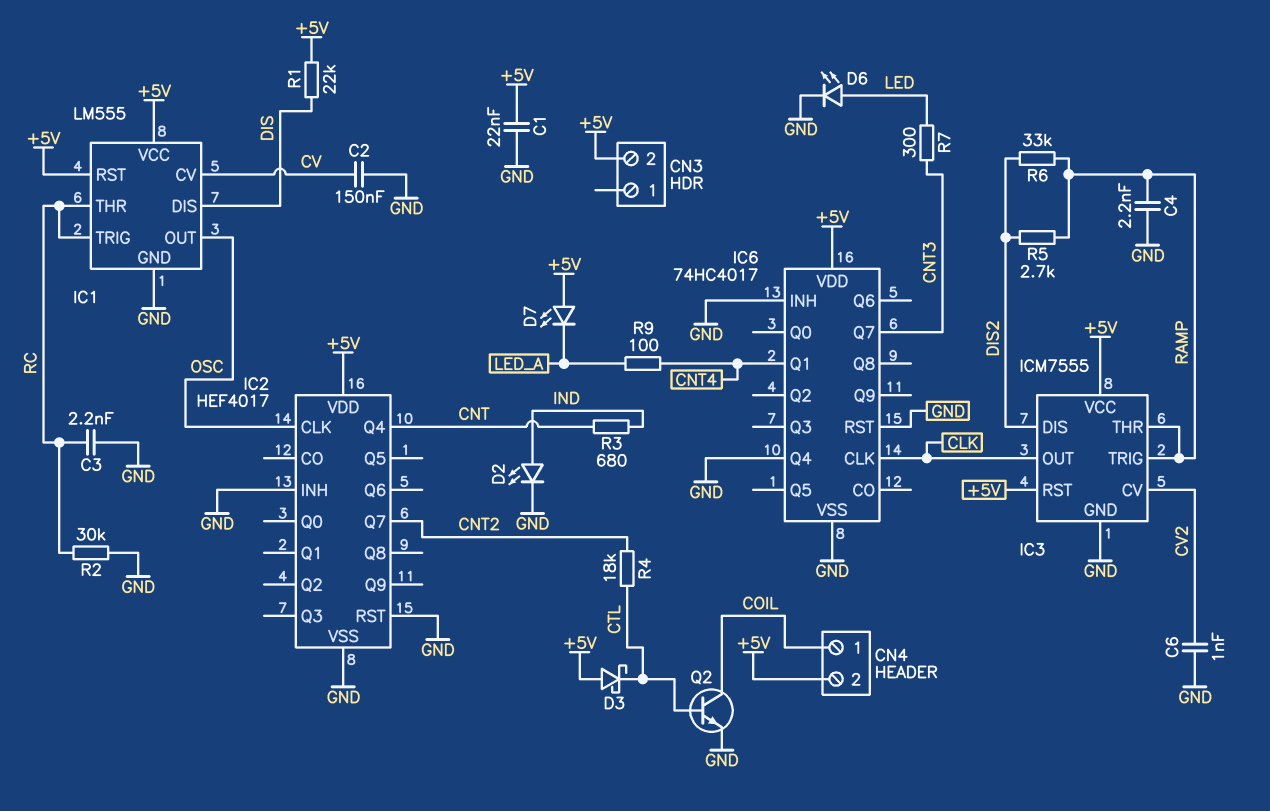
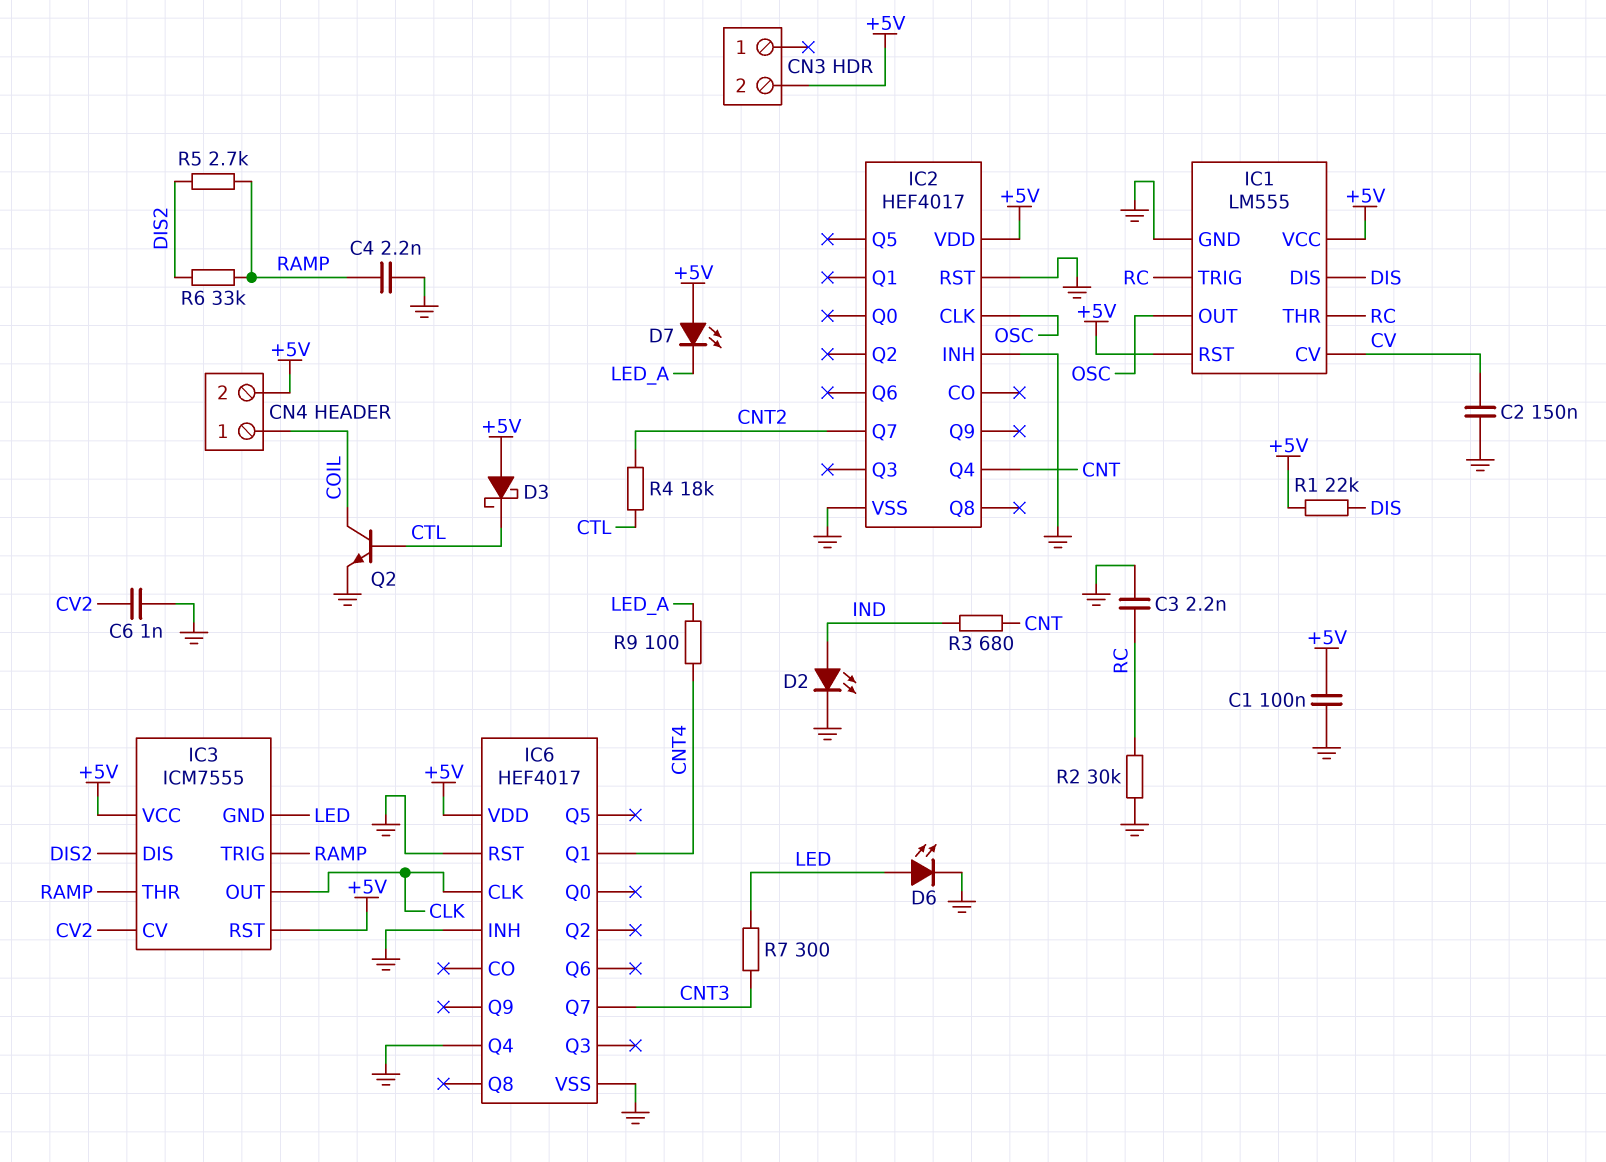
C1: 22nF (+5V, GND) -> 100nF (+5V, GND)
IC3 pin GND: GND -> LED
IC6: 74HC4017 -> HEF4017

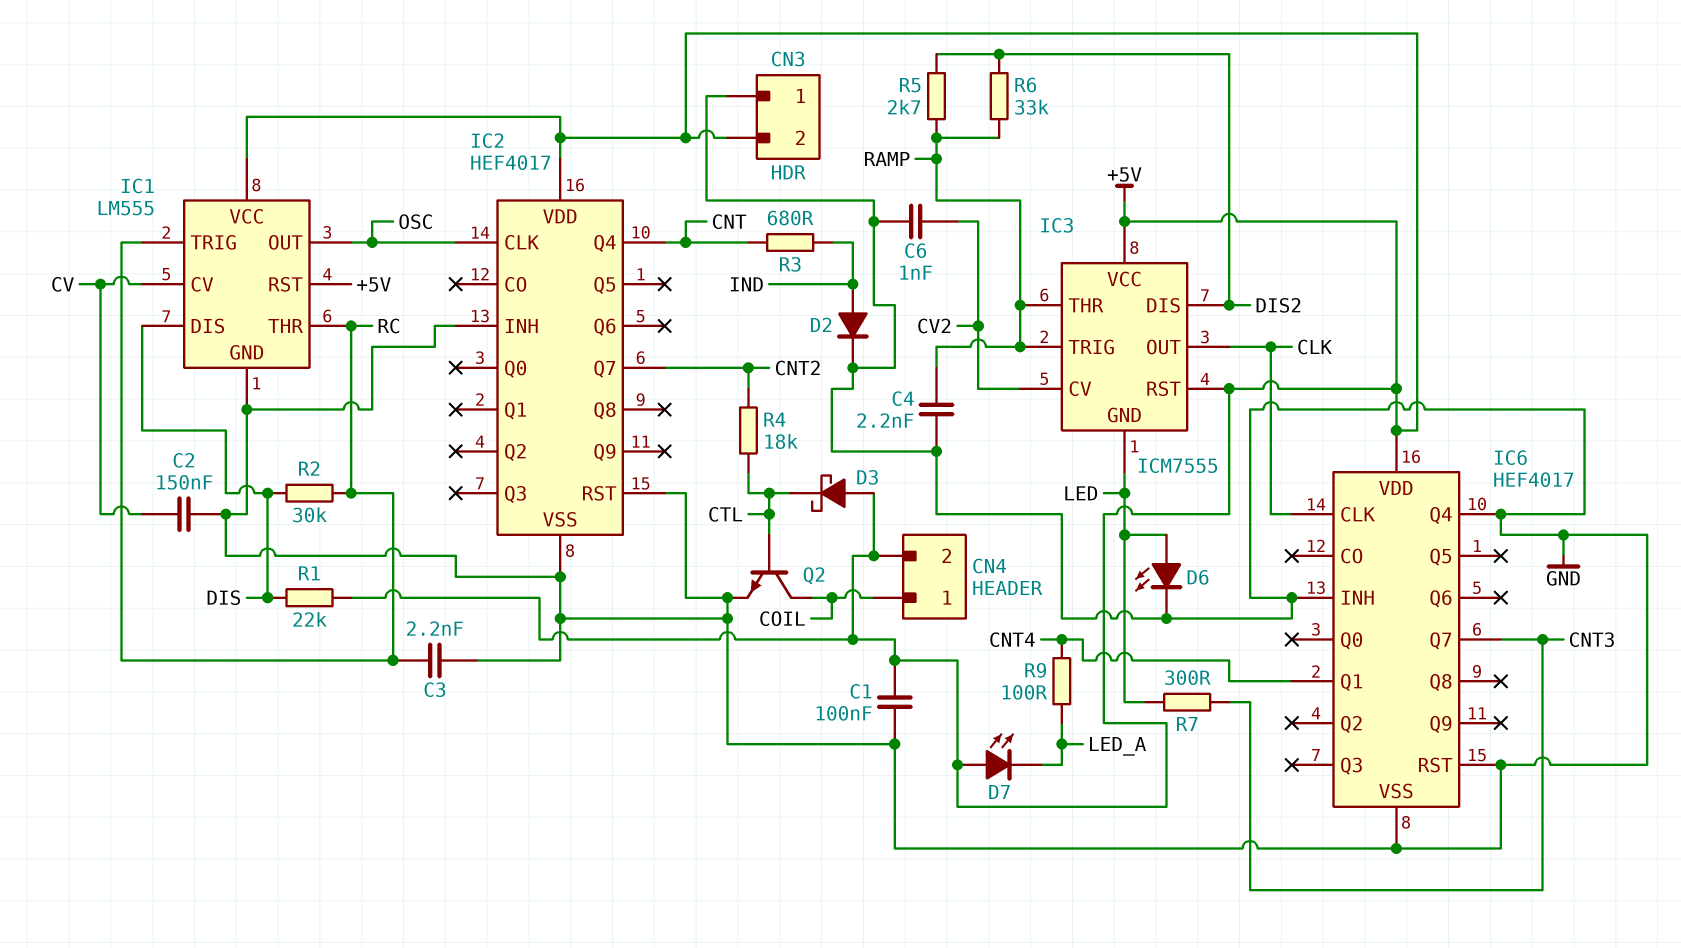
CN3 pin 1: none -> GND
D2: LED (A IND, K GND) -> diode (A IND, K GND)
R2: 30k (GND, RC) -> 30k (DIS, RC)

